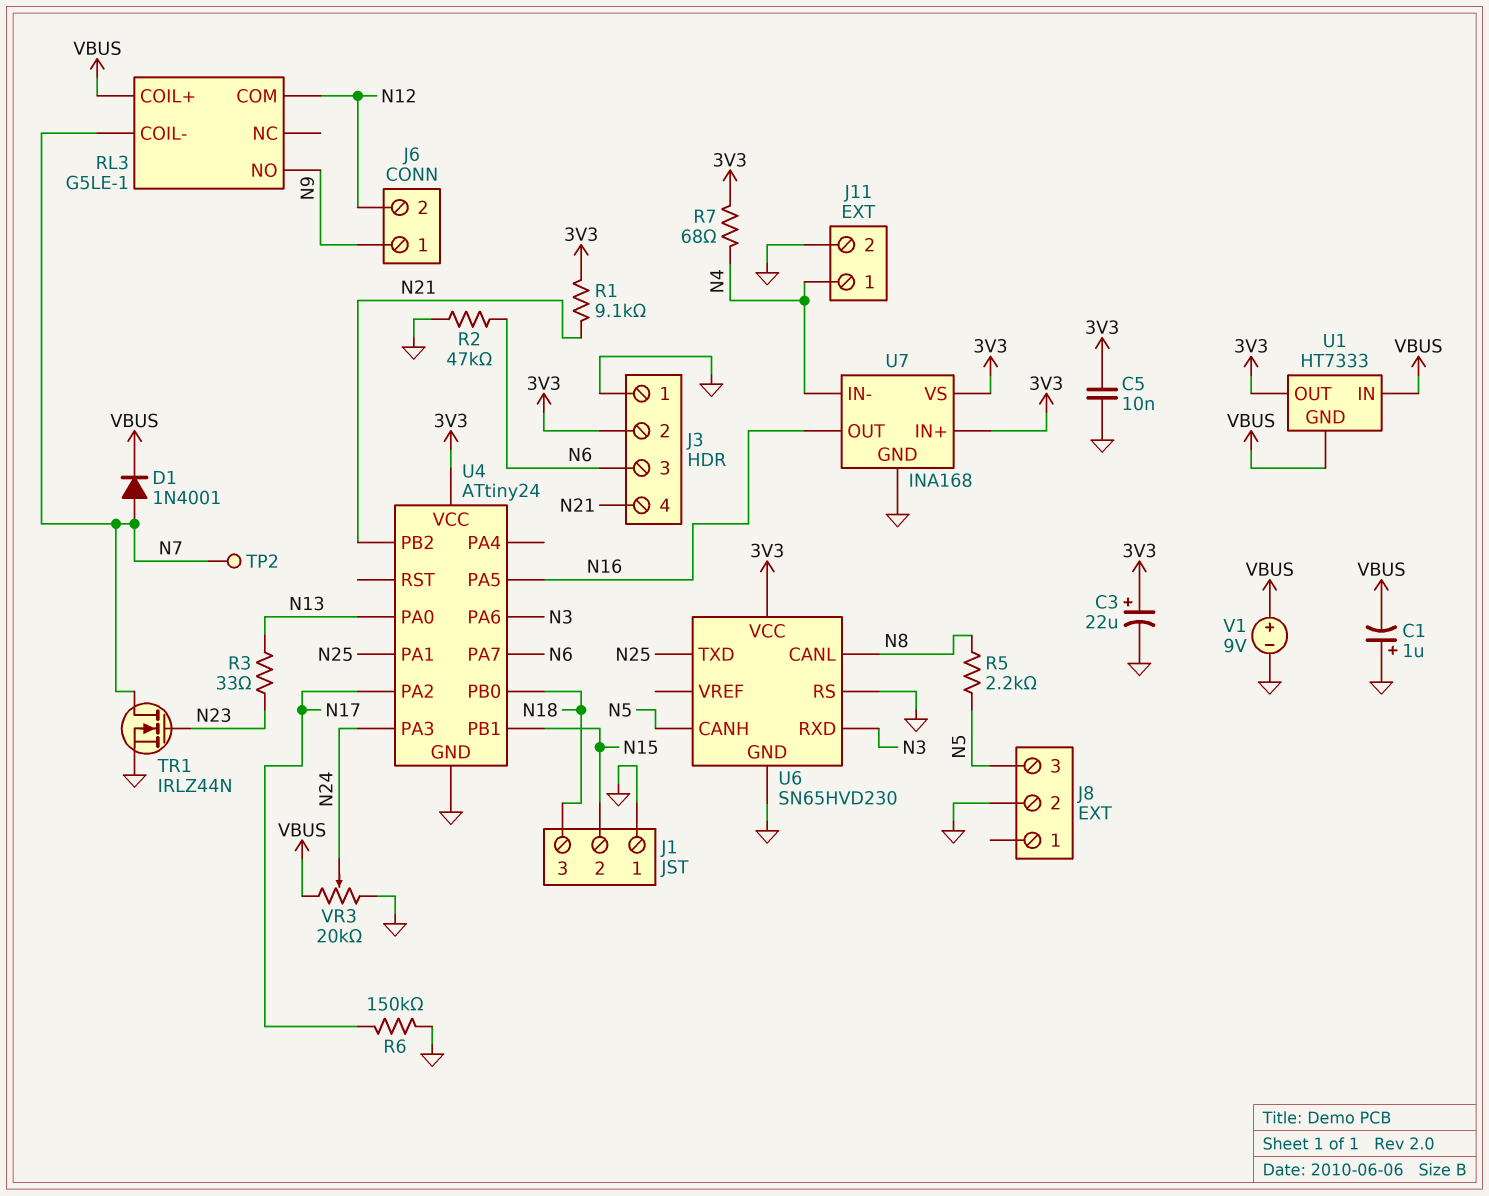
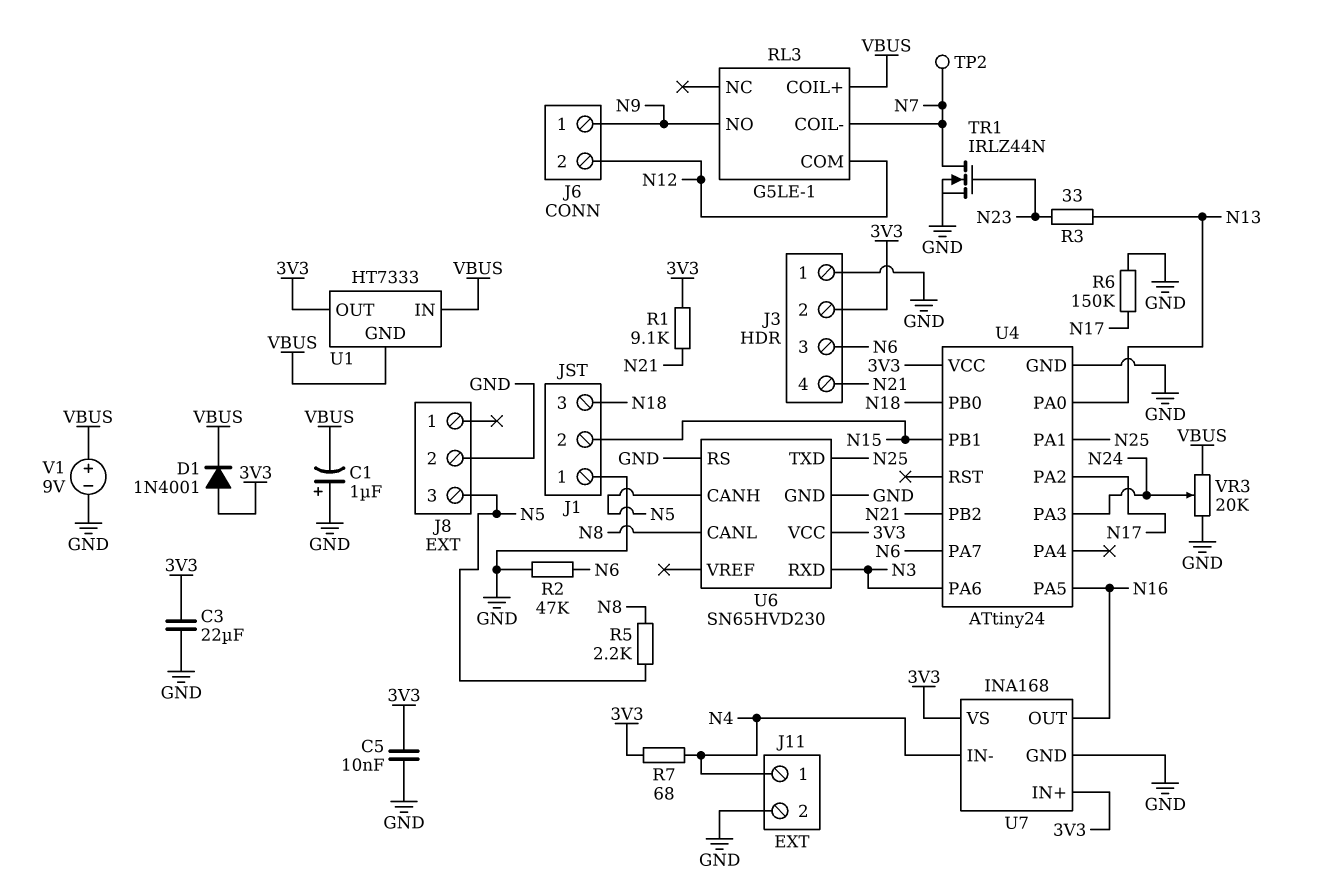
C3: 22uF (plus 3V3, minus GND) -> 22uF (3V3, GND)
D1: diode 1N4001 (A N7, K VBUS) -> diode 1N4001 (A 3V3, K VBUS)

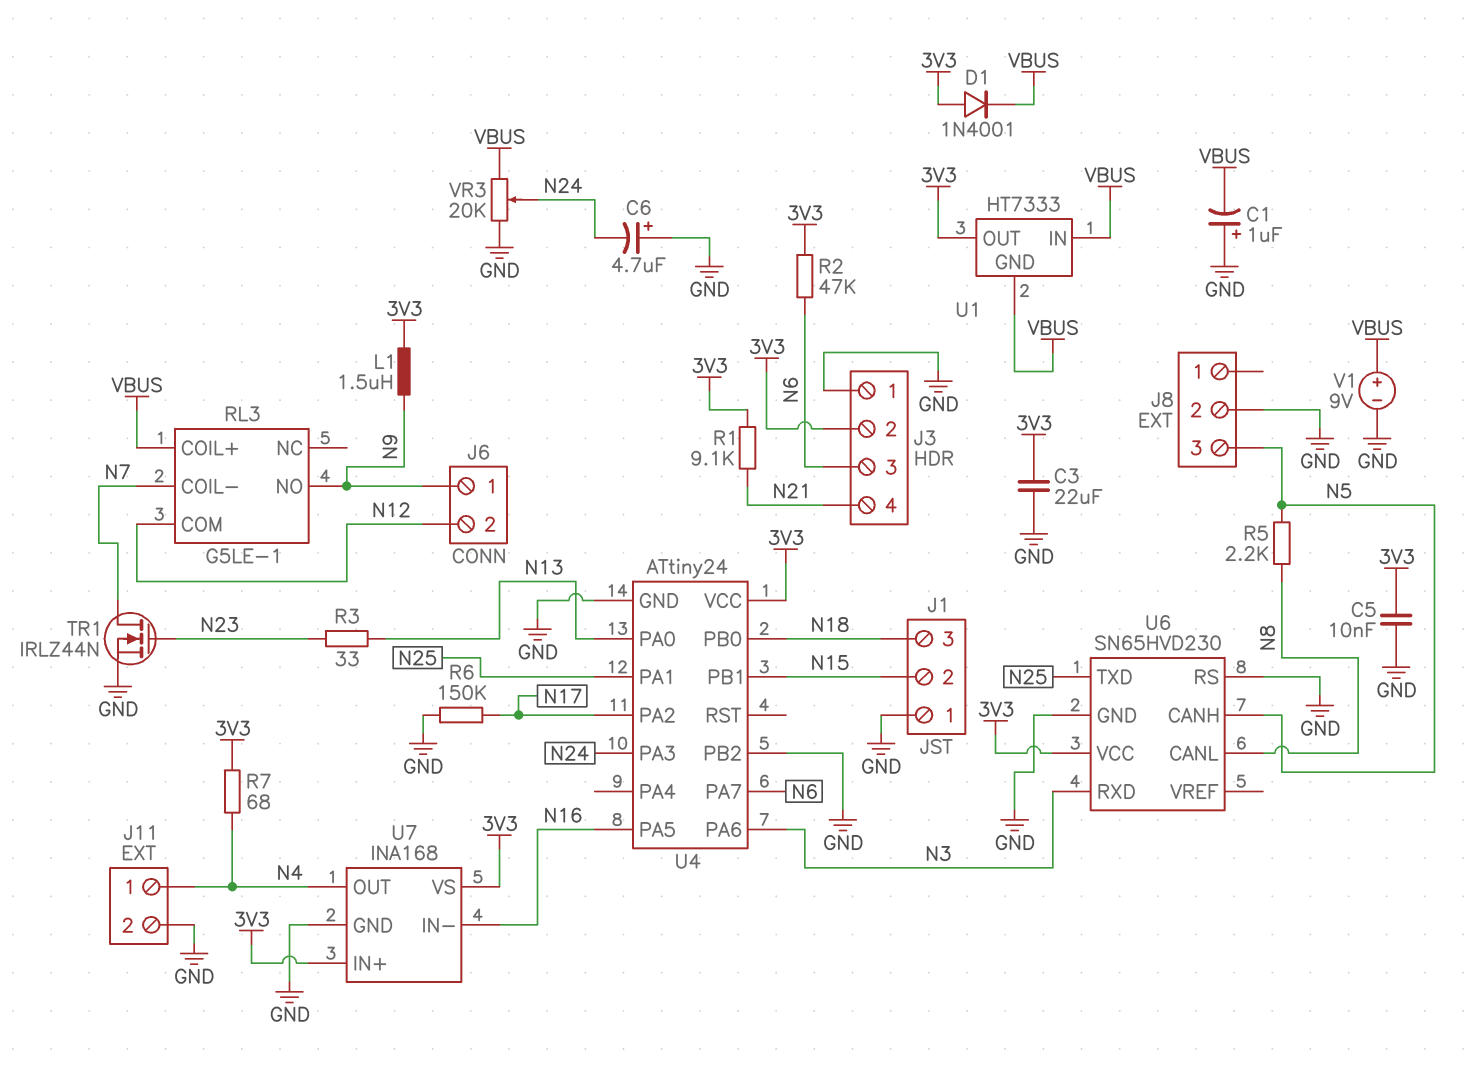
C6: none -> 4.7uF (plus GND, minus N24)
L1: none -> 1.5uH (3V3, N9)
R2: 47k (GND, N6) -> 47k (3V3, N6)
TP2: test point (N7) -> none
U4 pin PB2: N21 -> GND
U7 pin IN-: N4 -> N16
U7 pin OUT: N16 -> N4

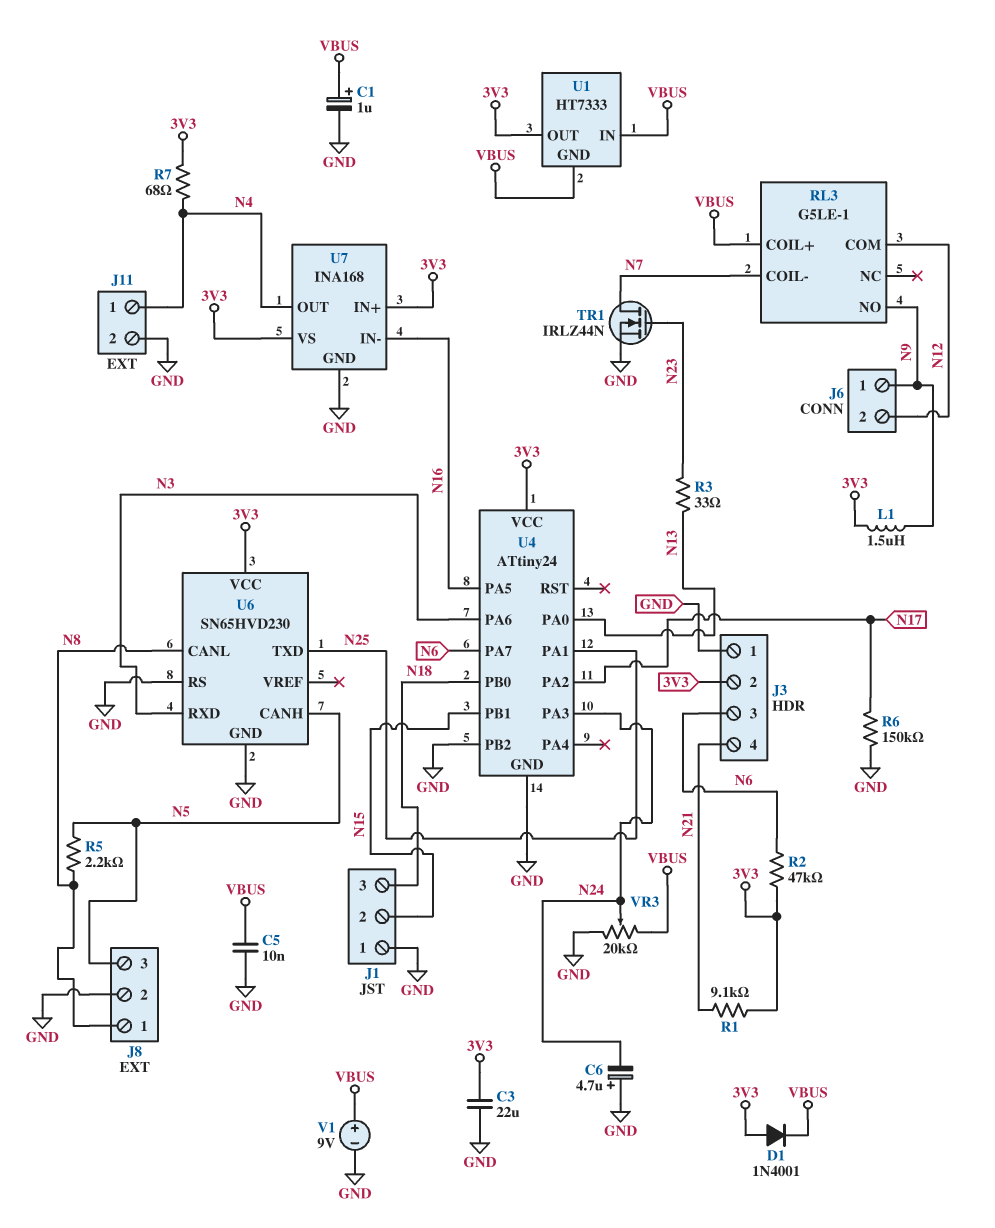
C1: 1uF (plus GND, minus VBUS) -> 1uF (plus VBUS, minus GND)
C5: 10nF (3V3, GND) -> 10nF (GND, VBUS)
J8 pin 1: none -> N8

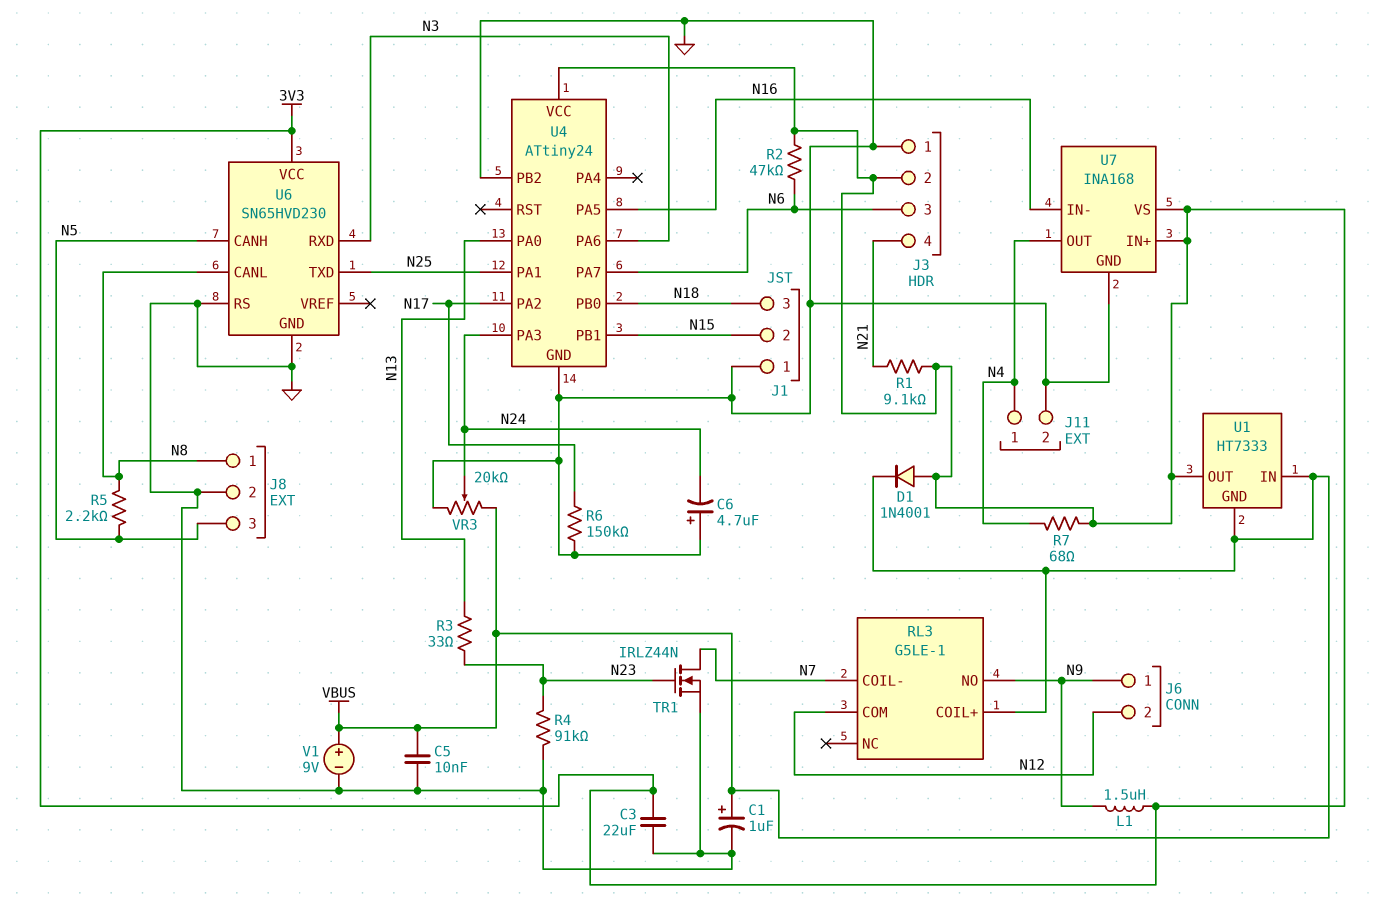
R4: none -> 91k (GND, N23)

